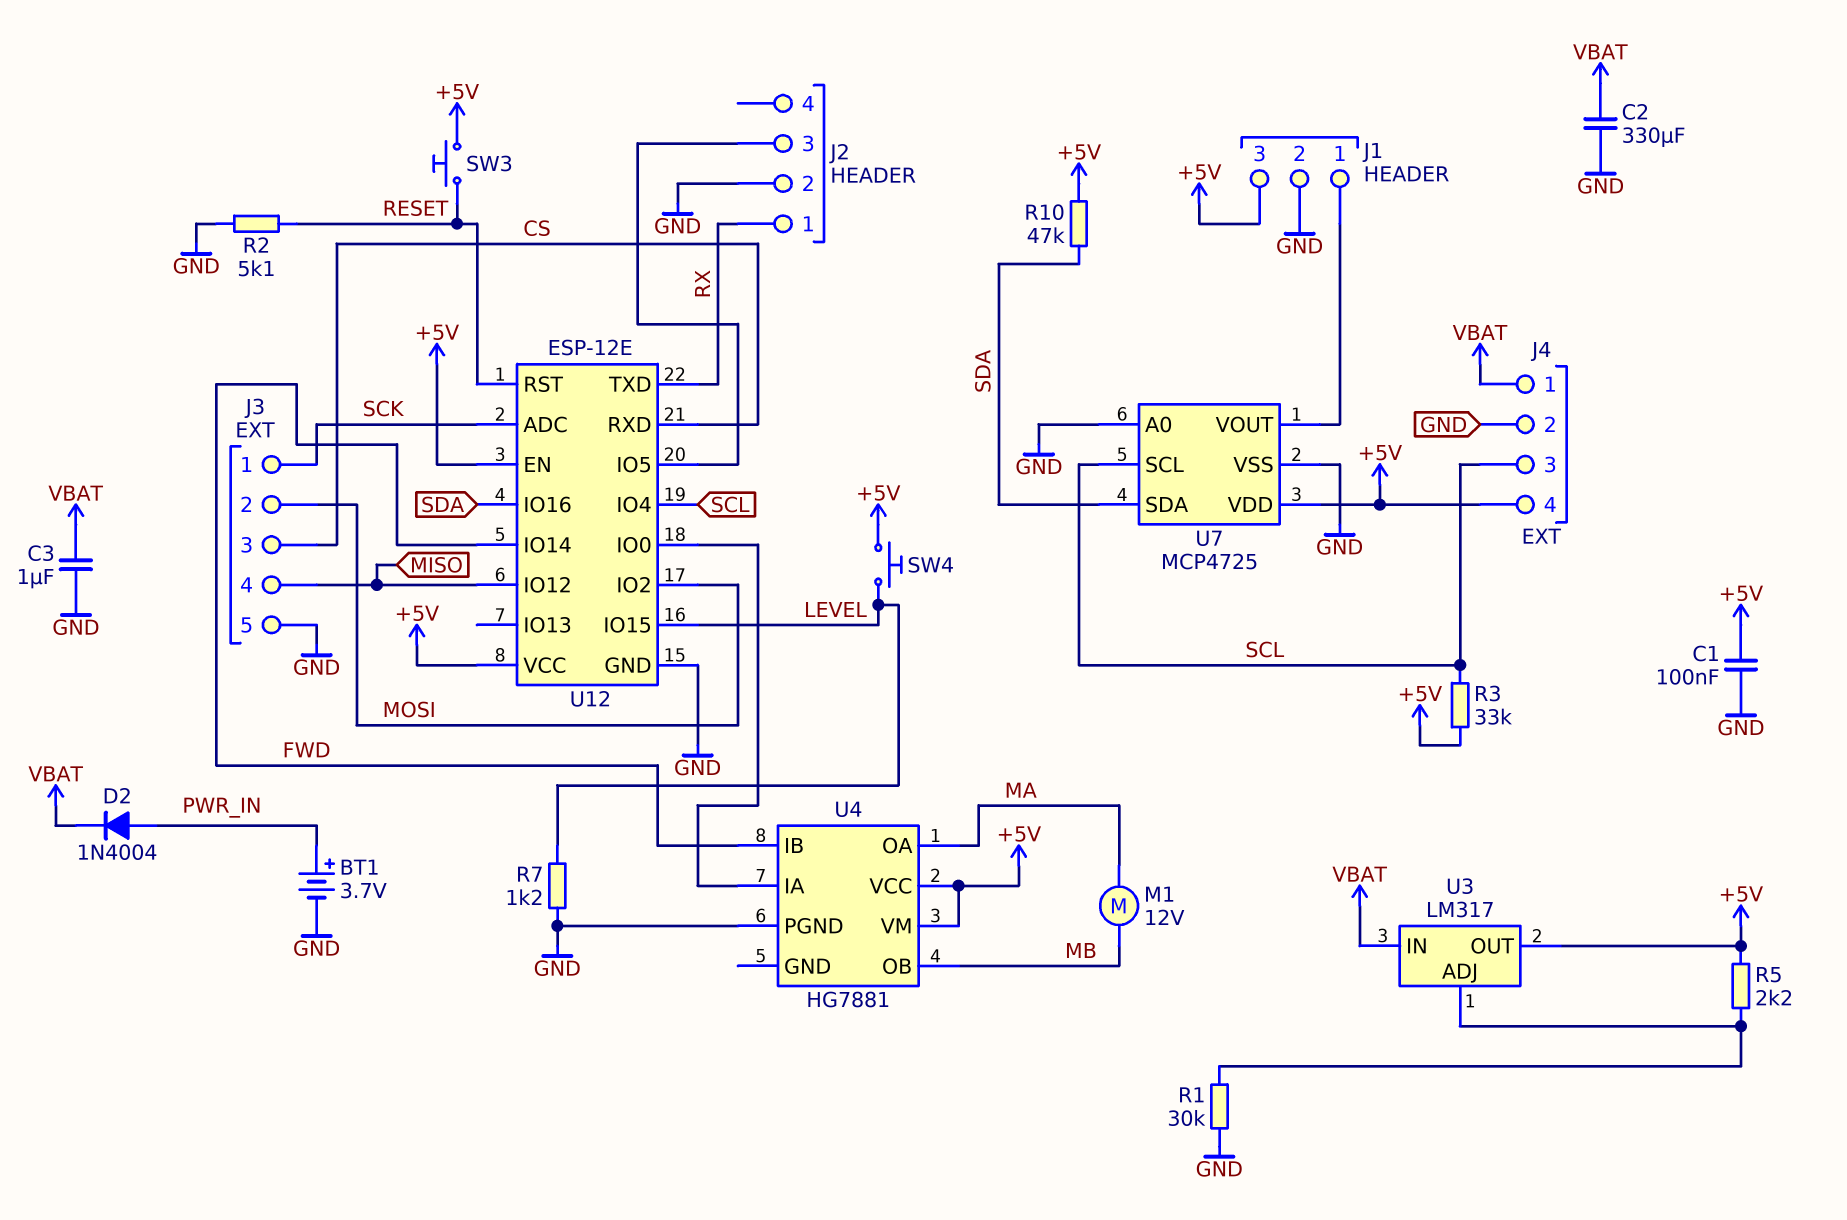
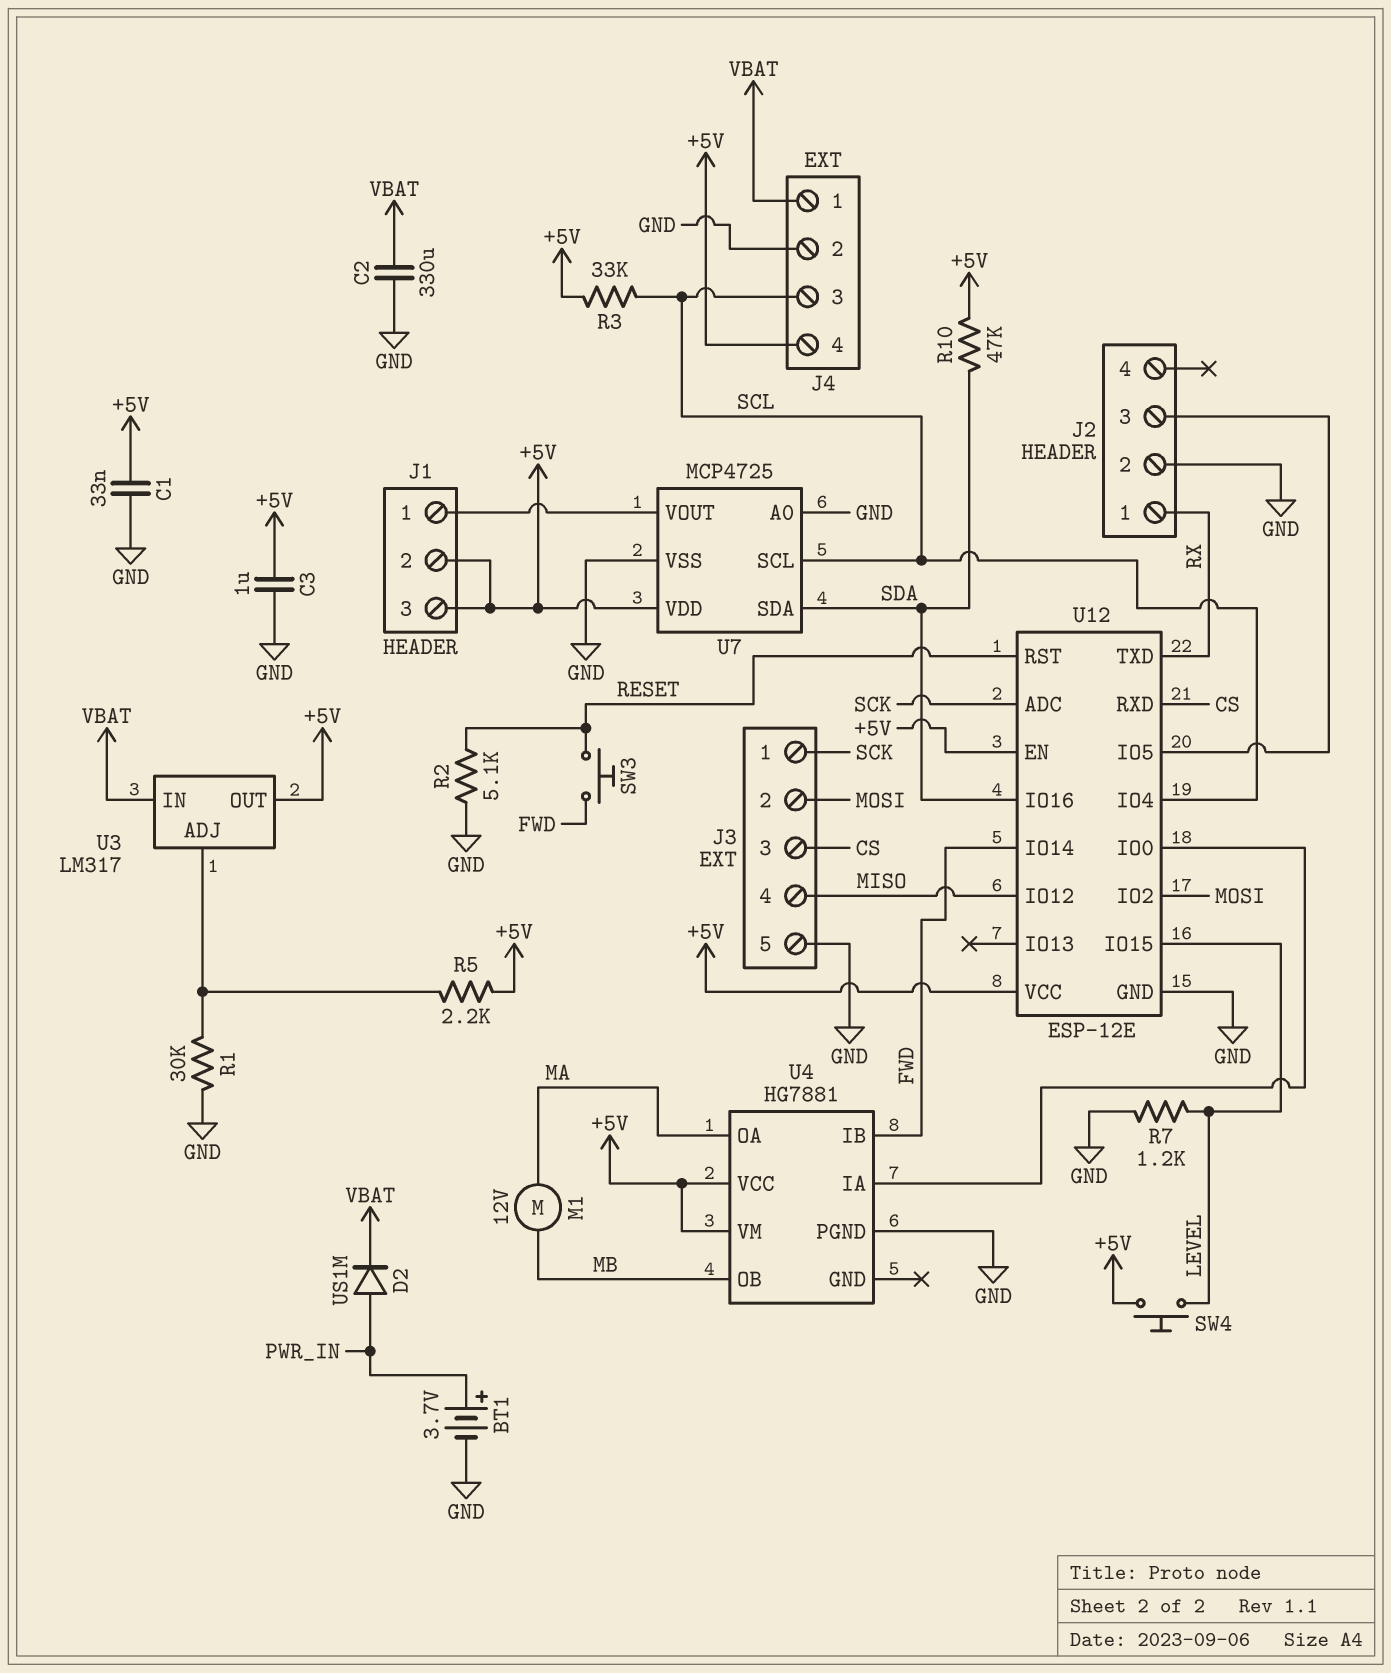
C1: 100nF (+5V, GND) -> 33nF (+5V, GND)
C3: 1uF (GND, VBAT) -> 1uF (+5V, GND)
D2: diode 1N4004 (A PWR_IN, K VBAT) -> diode US1M (A PWR_IN, K VBAT)
J1 pin 2: GND -> +5V
SW3: button (+5V, RESET) -> button (FWD, RESET)

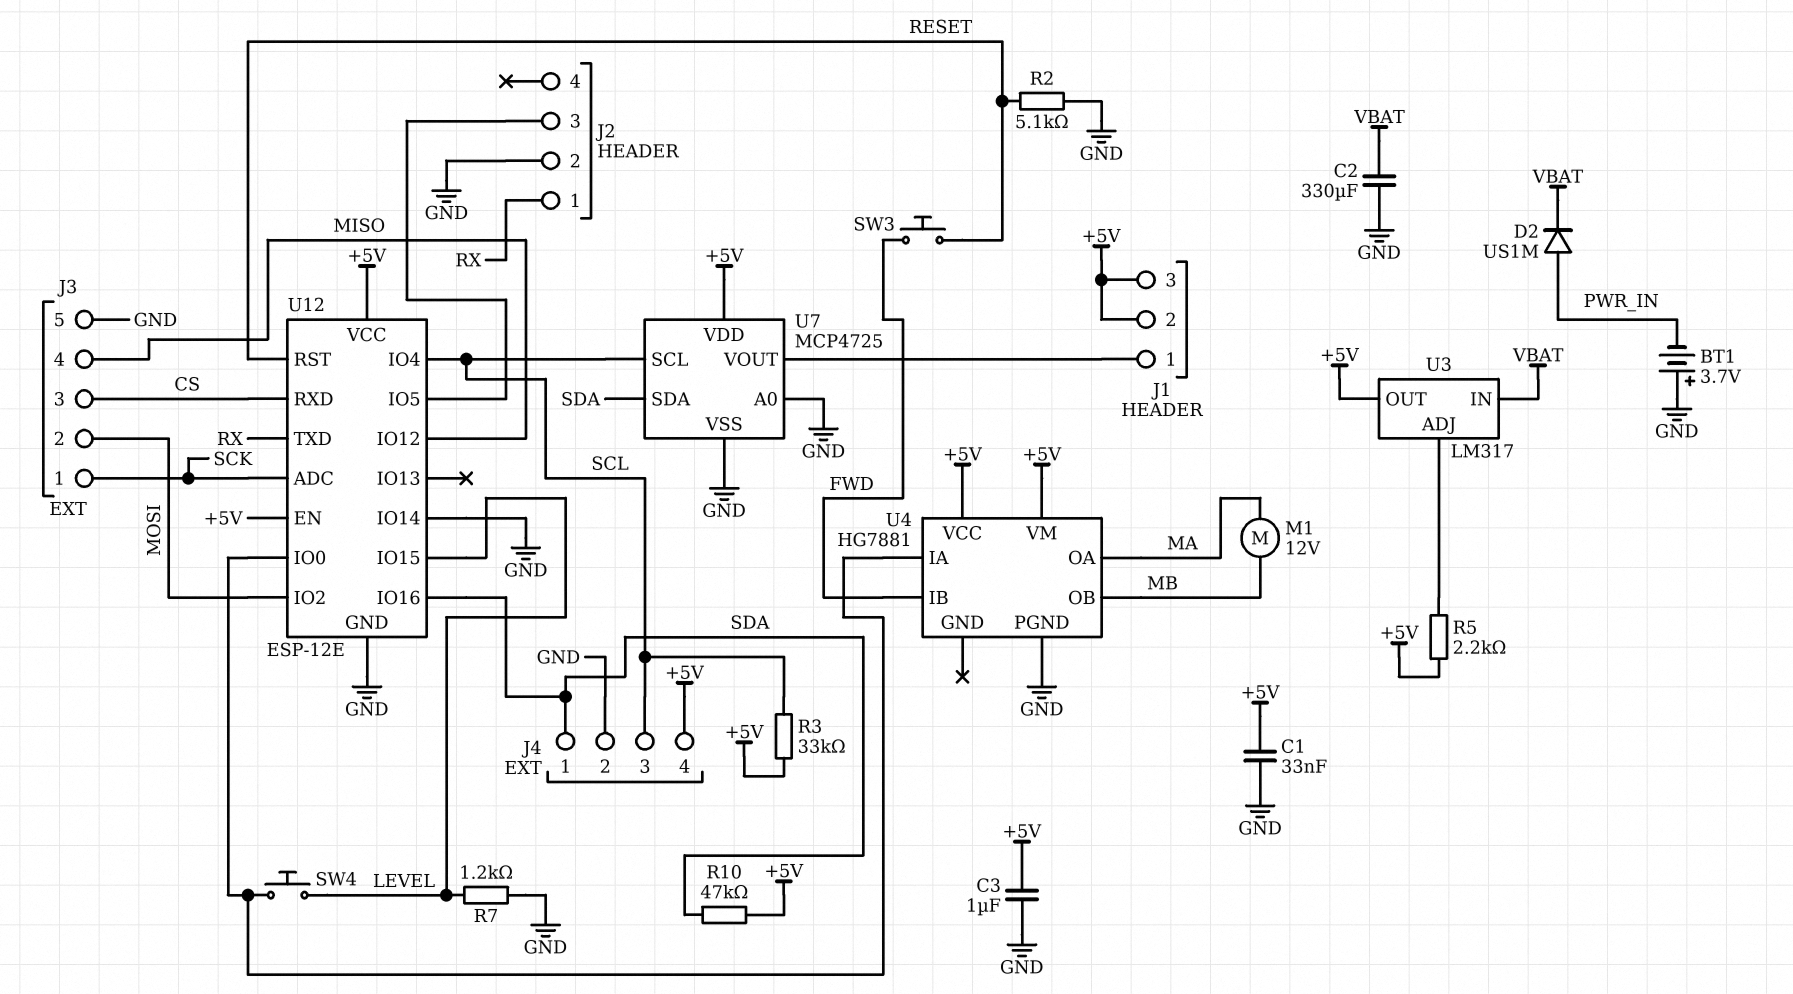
BT1: 3.7V (plus PWR_IN, minus GND) -> 3.7V (plus GND, minus PWR_IN)
J4 pin 1: VBAT -> SDA
R1: 30k (GND, U3/ADJ) -> none
SW4: button (+5V, LEVEL) -> button (LEVEL, U4/IA)
U12 pin IO14: FWD -> GND

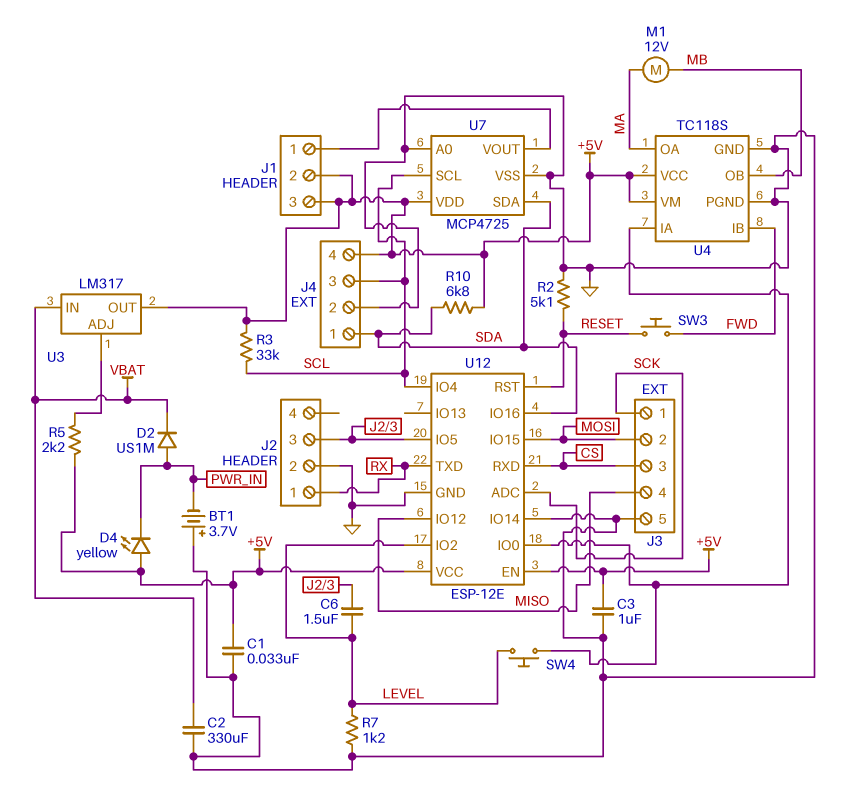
C6: none -> 1.5uF (J2/3, LEVEL)
D4: none -> LED yellow (A +5V, K PWR_IN)
R10: 47k (+5V, SDA) -> 6.8k (+5V, SDA)
U4: HG7881 -> TC118S
U4 pin GND: none -> GND
U12 pin IO2: MOSI -> LEVEL
U12 pin IO15: LEVEL -> MOSI

